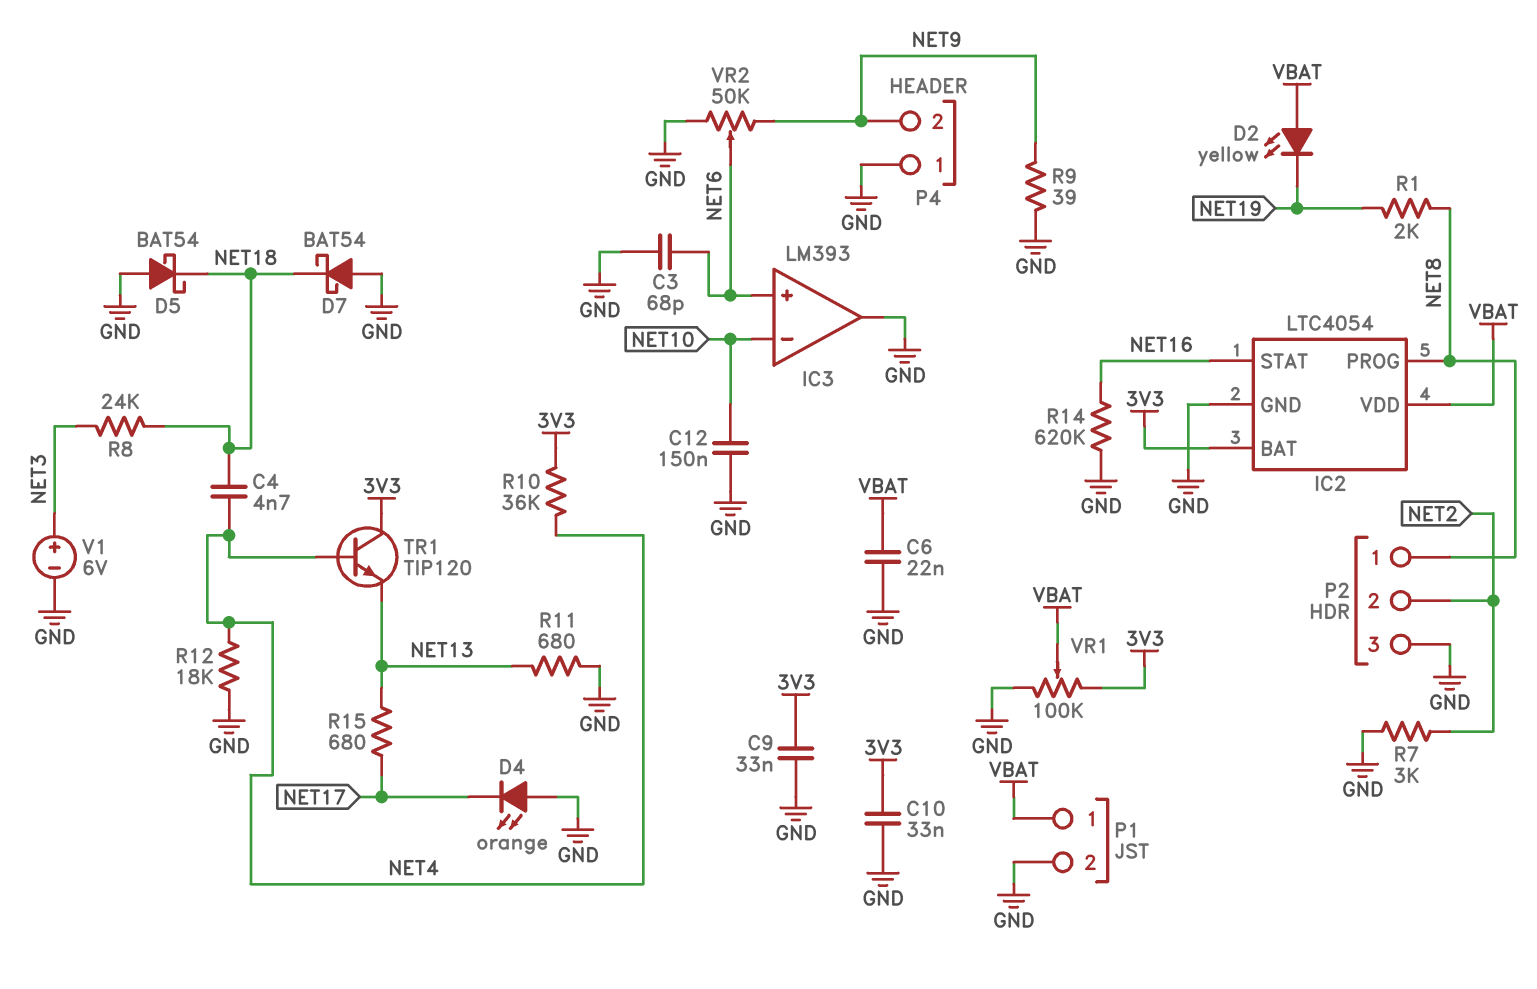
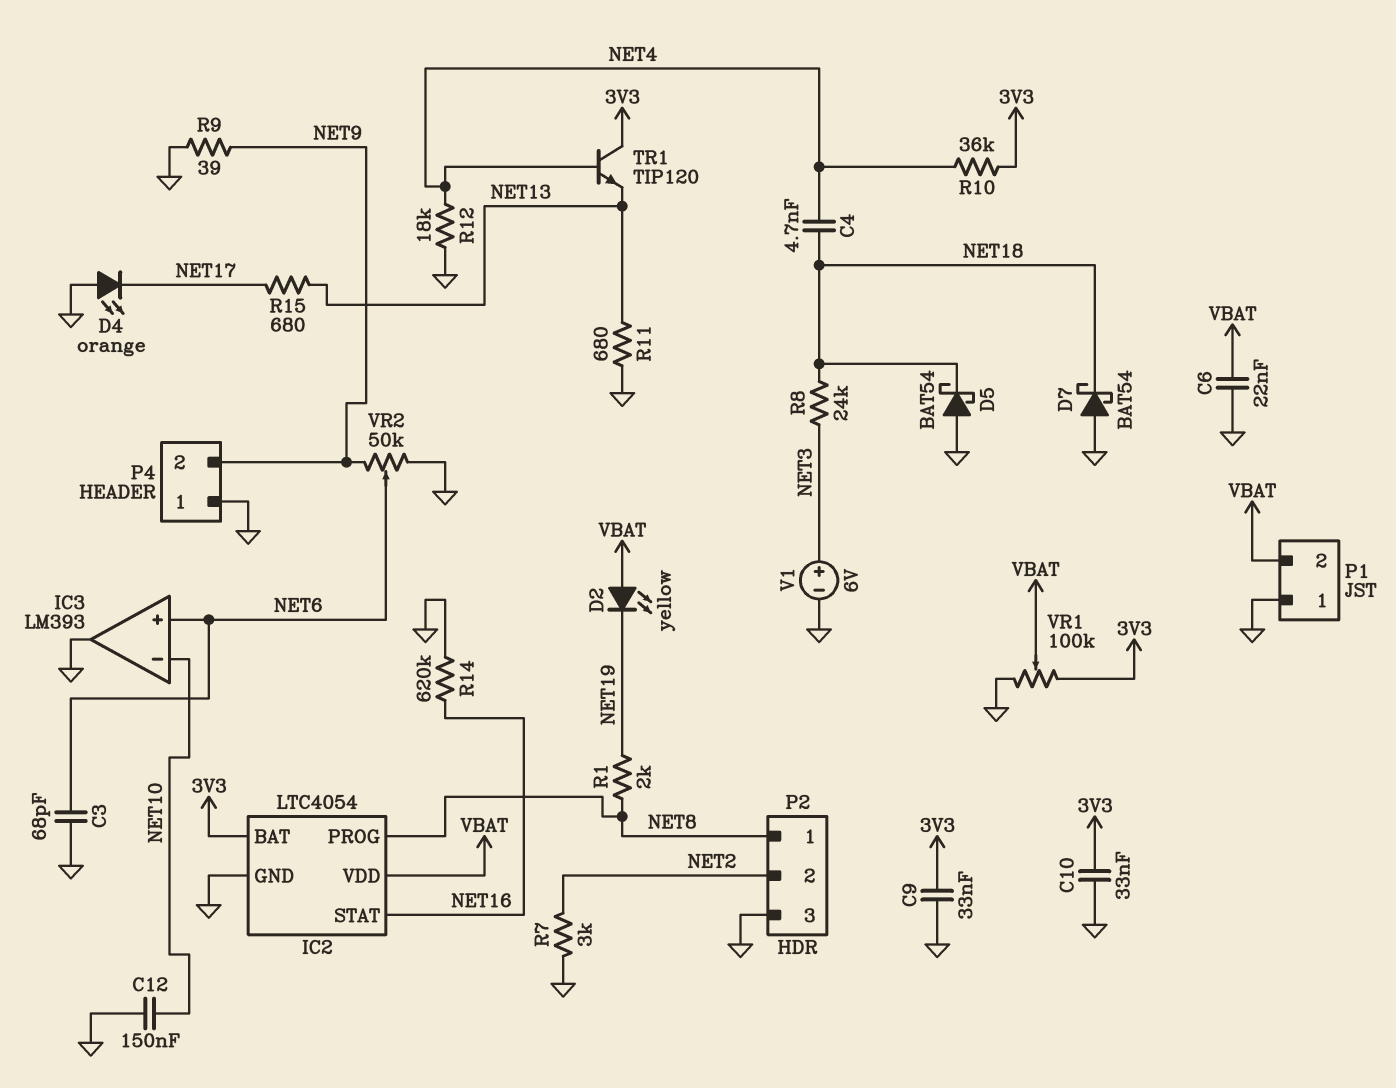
P1 pin 1: VBAT -> GND
P1 pin 2: GND -> VBAT

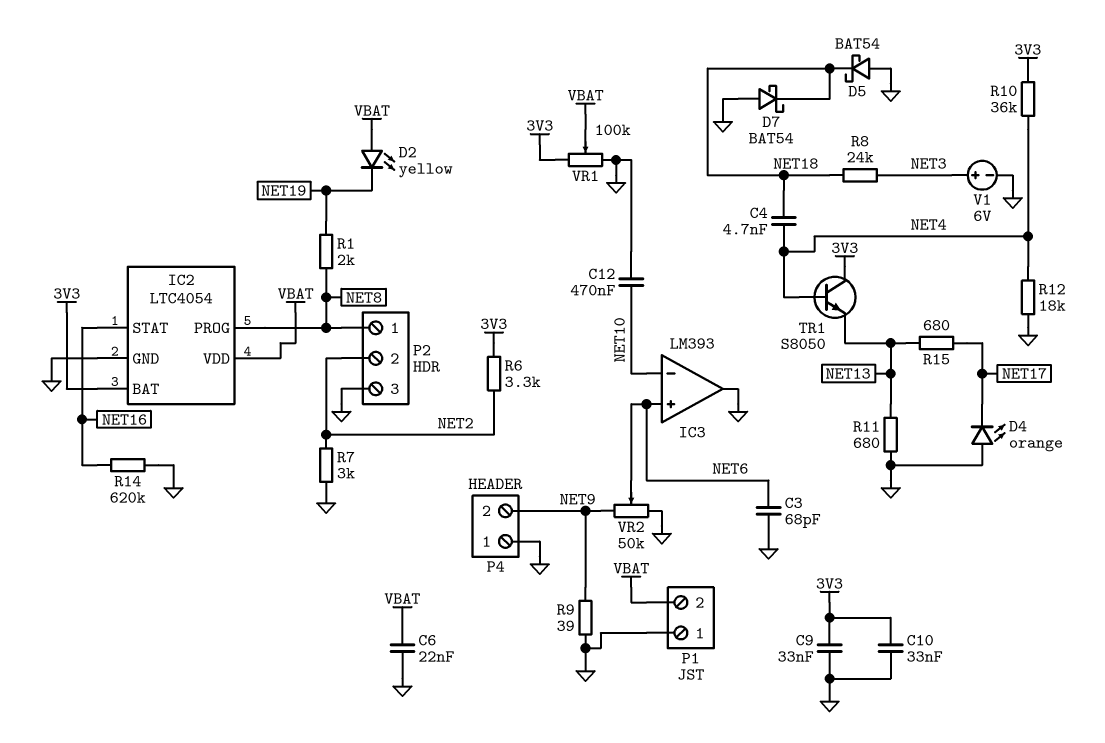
C12: 150nF (GND, NET10) -> 470nF (GND, NET10)
R6: none -> 3.3k (3V3, NET2)
TR1: NPN TIP120 (B NET4, C 3V3, E NET13) -> NPN S8050 (B NET4, C 3V3, E NET13)

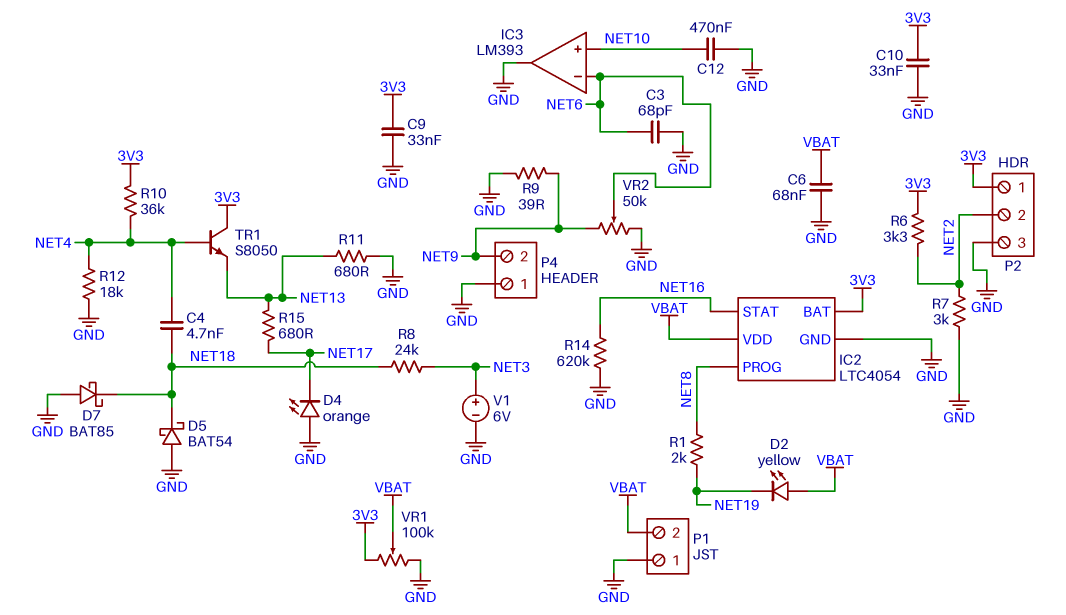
C6: 22nF (GND, VBAT) -> 68nF (GND, VBAT)
D7: schottky BAT54 (A GND, K NET18) -> schottky BAT85 (A GND, K NET18)
IC3 pin in+: NET6 -> NET10
IC3 pin in-: NET10 -> NET6
P2 pin 1: NET8 -> 3V3

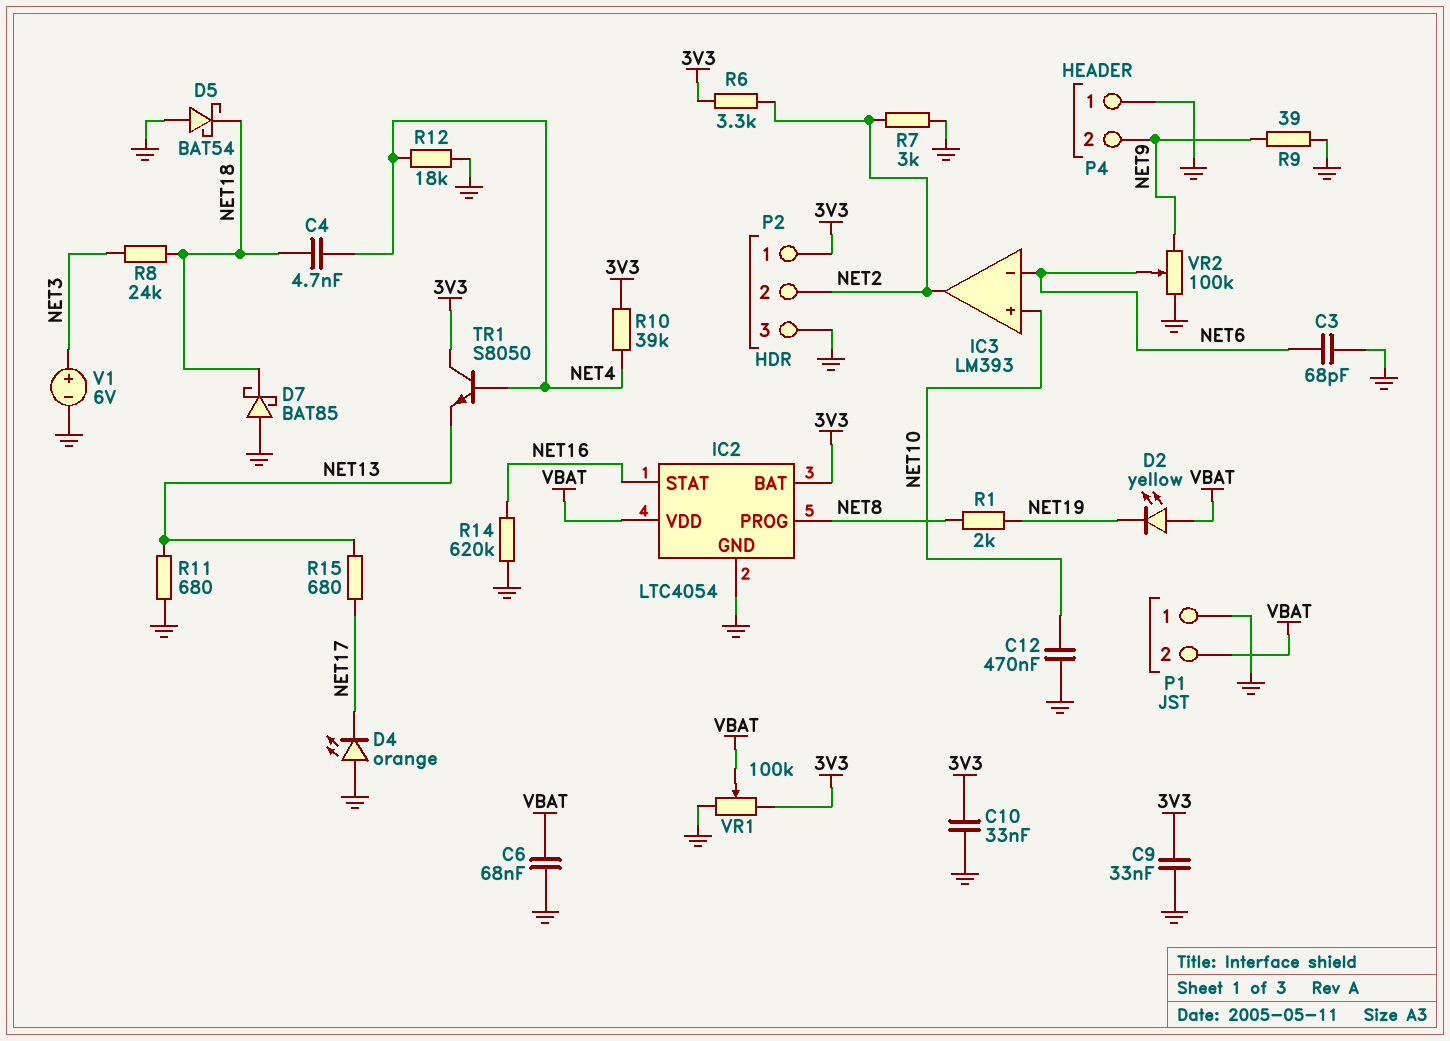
IC3 pin out: GND -> NET2
R10: 36k (3V3, NET4) -> 39k (3V3, NET4)
VR2: 50k (GND, NET9, wiper NET6) -> 100k (GND, NET9, wiper NET6)

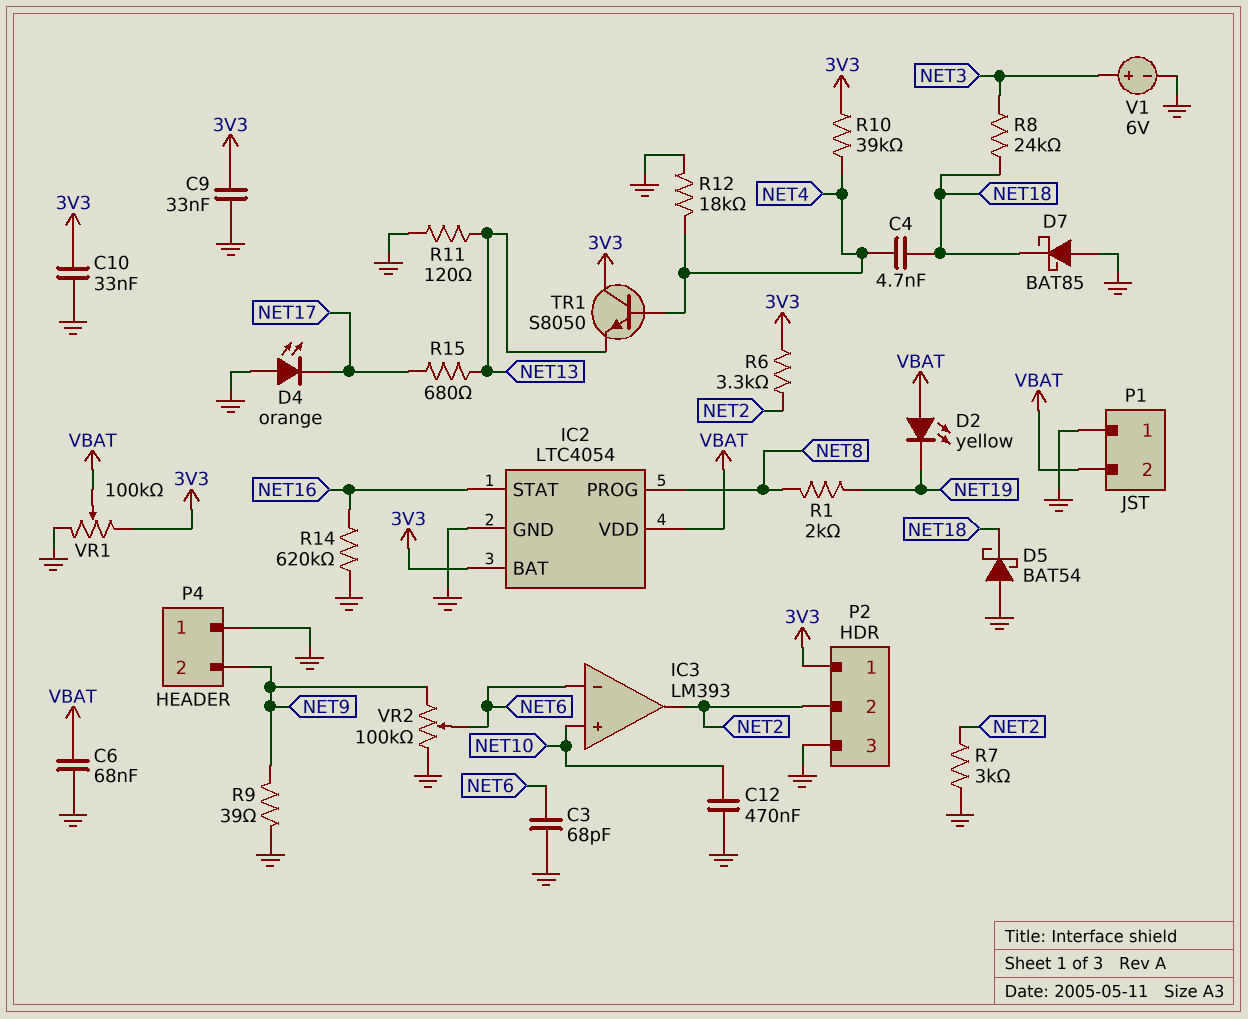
R11: 680 (GND, NET13) -> 120 (GND, NET13)

